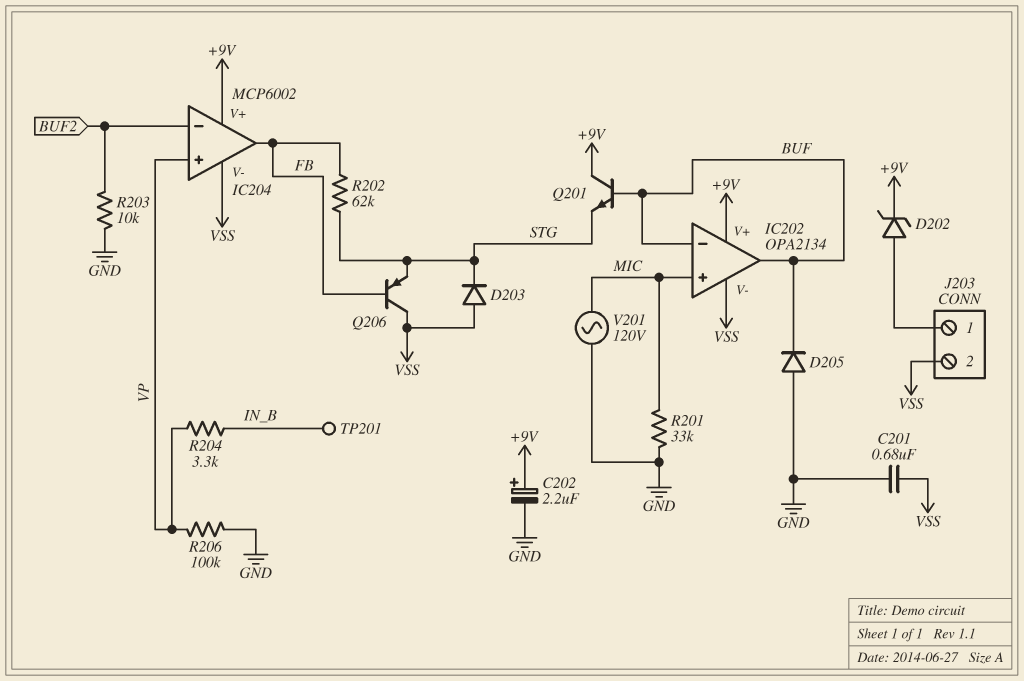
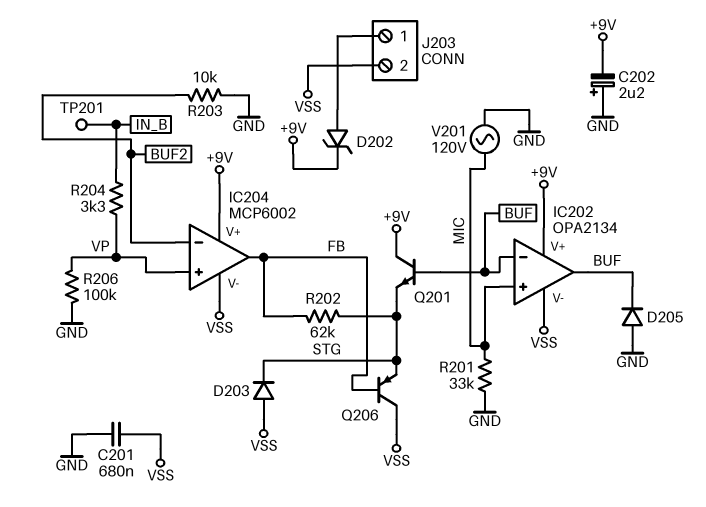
C202: 2.2uF (plus +9V, minus GND) -> 2.2uF (plus GND, minus +9V)

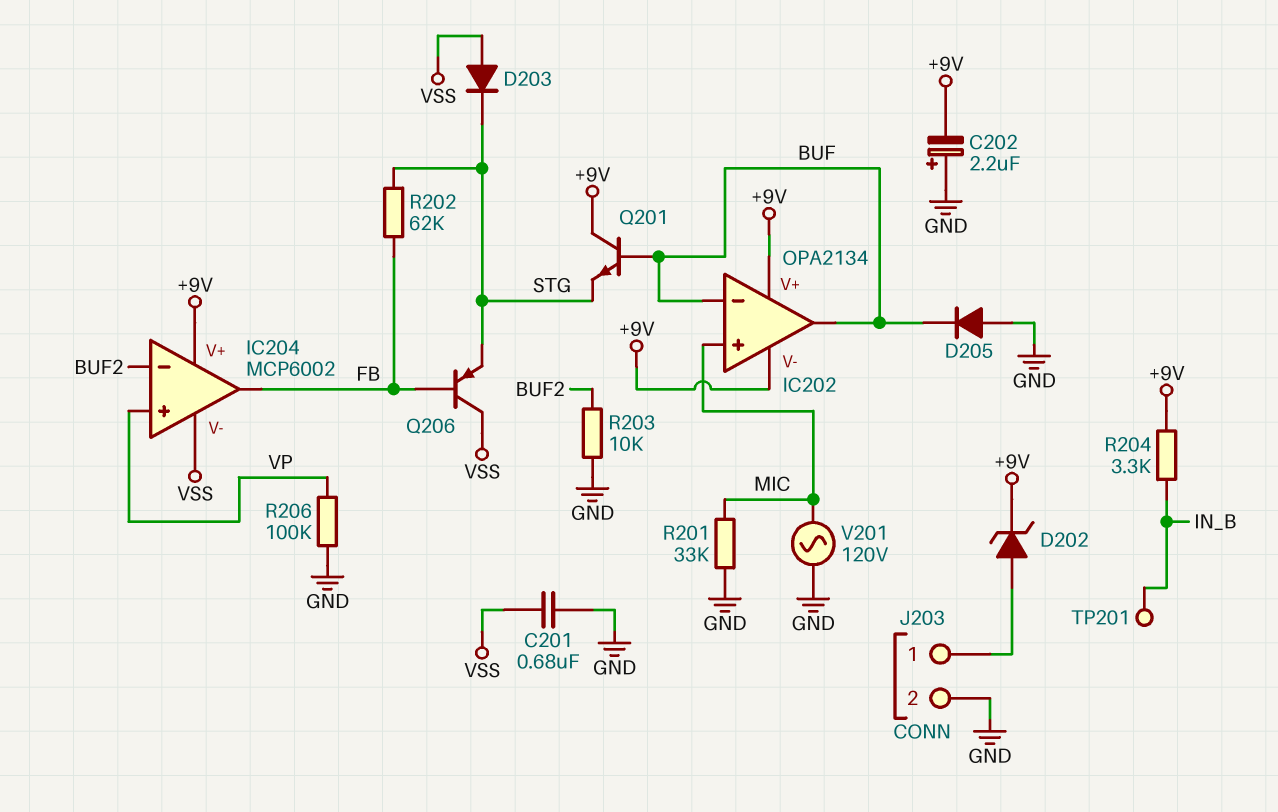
IC202 pin V-: VSS -> +9V
J203 pin 2: VSS -> GND
R204: 3.3k (IN_B, VP) -> 3.3k (+9V, IN_B)

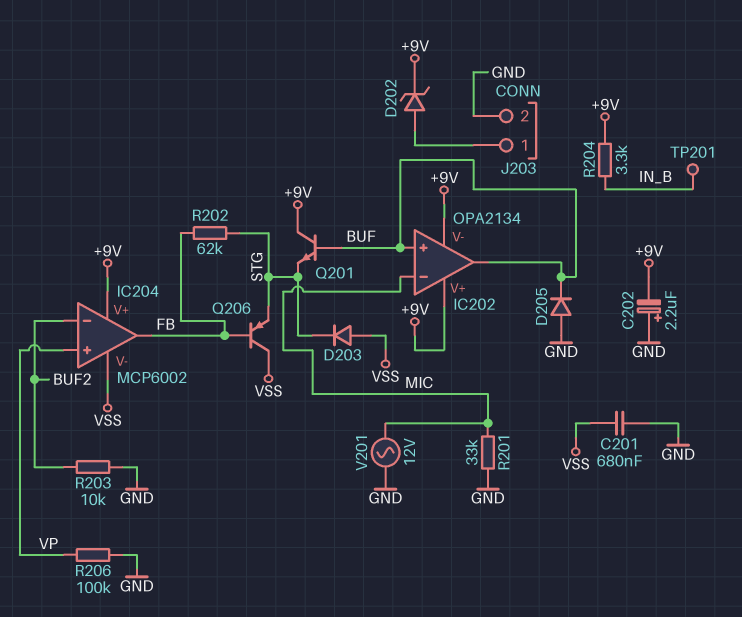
IC202 pin in+: MIC -> BUF
IC202 pin in-: BUF -> MIC
V201: AC 120V (GND, MIC) -> AC 12V (GND, MIC)

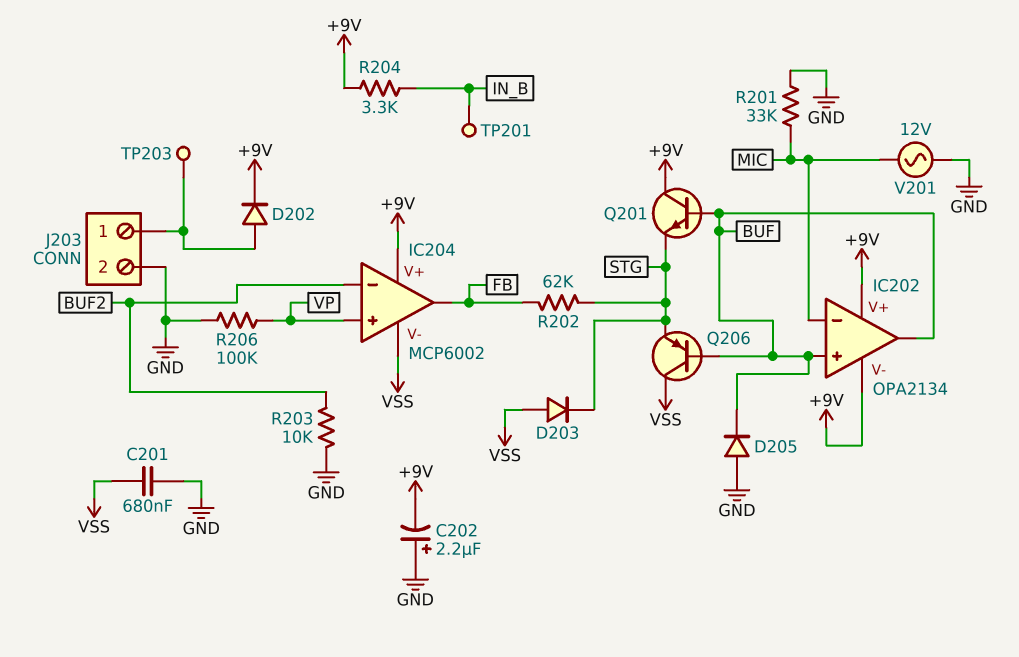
D202: zener (A J203/1, K +9V) -> diode (A J203/1, K +9V)
Q206: PNP (B FB, C VSS, E STG) -> PNP (B BUF, C VSS, E STG)
TP203: none -> test point (J203/1)

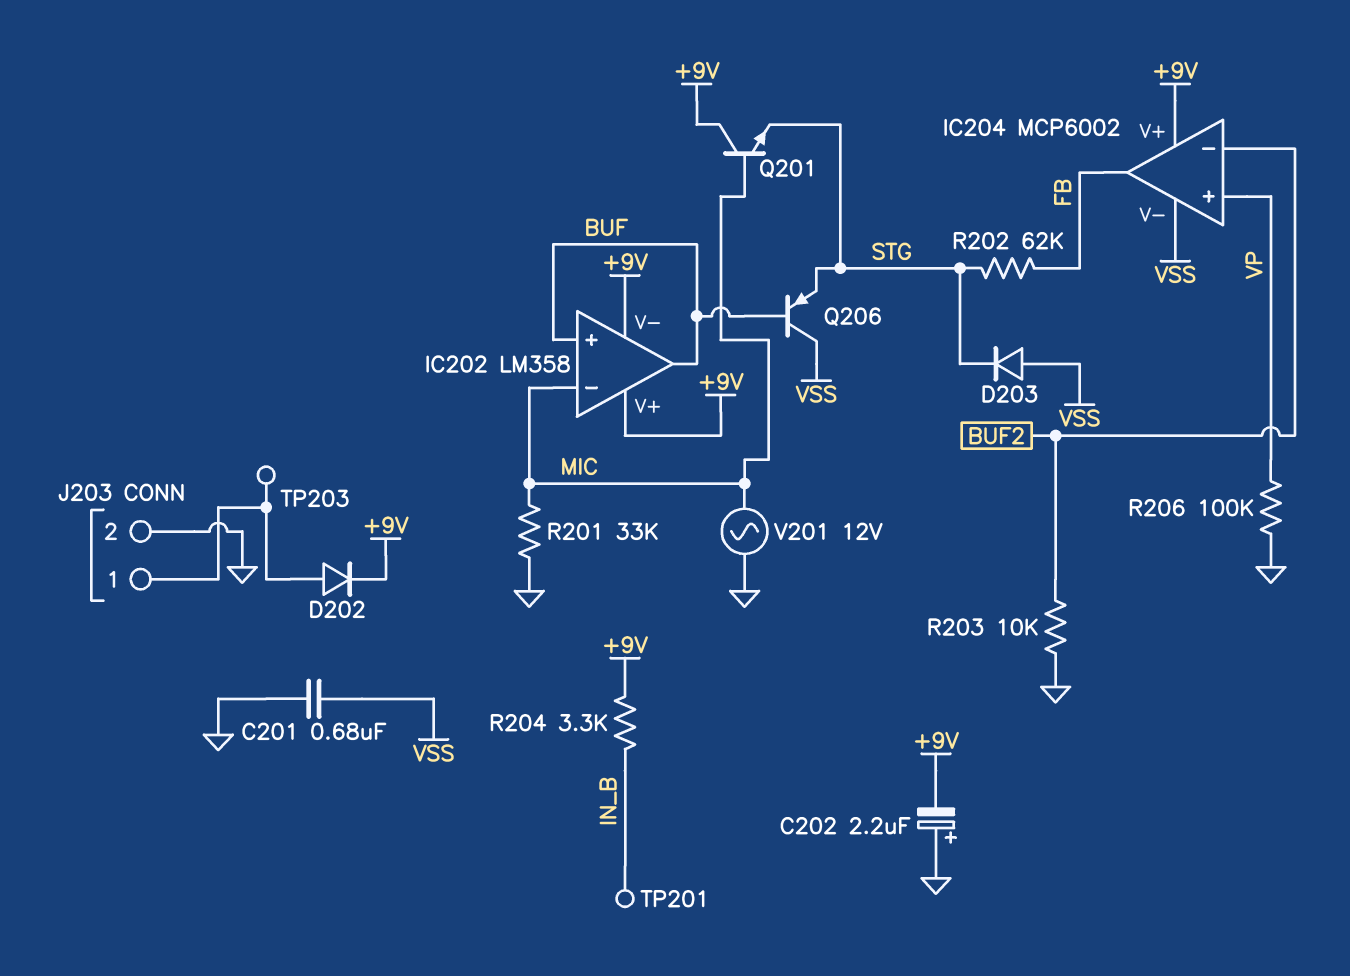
D205: diode (A GND, K BUF) -> none
IC202: OPA2134 -> LM358
Q201: NPN (B BUF, C +9V, E STG) -> NPN (B MIC, C +9V, E STG)

